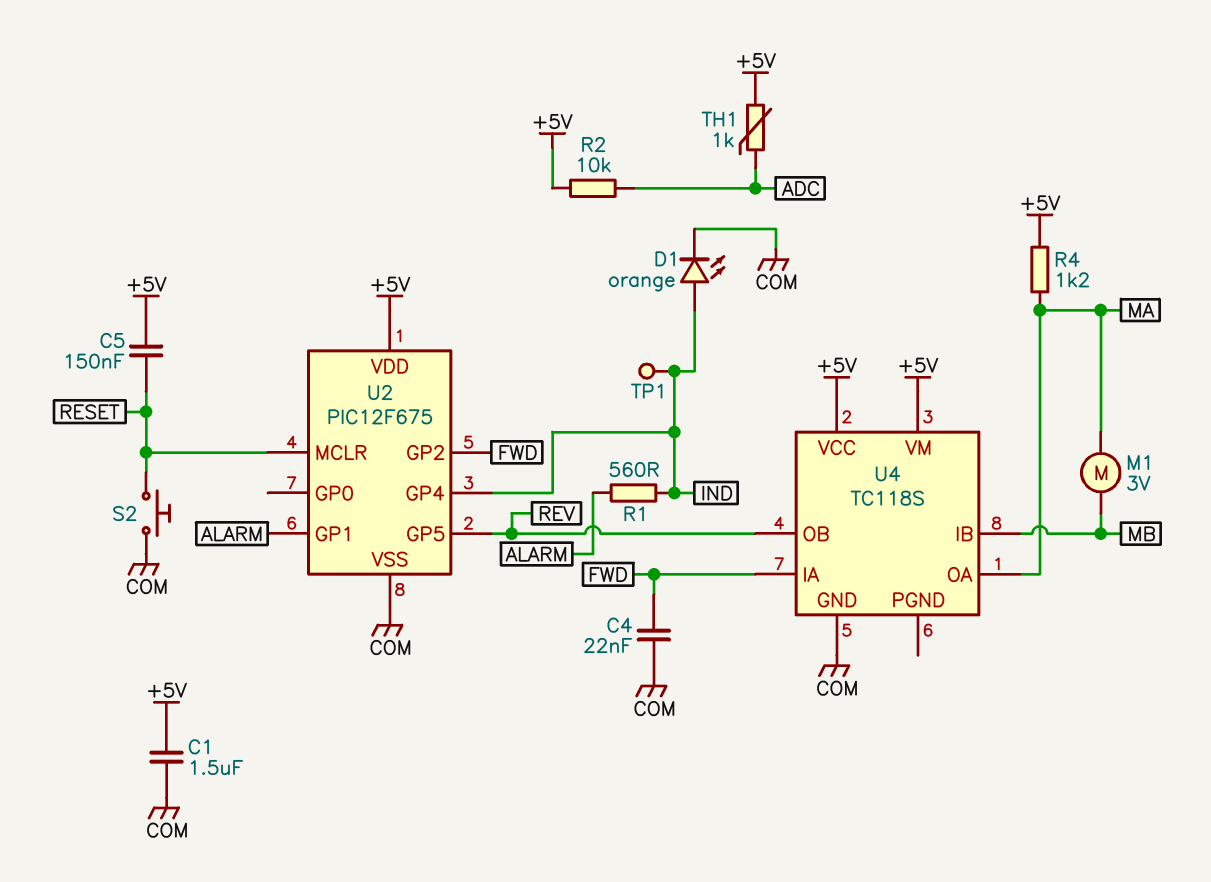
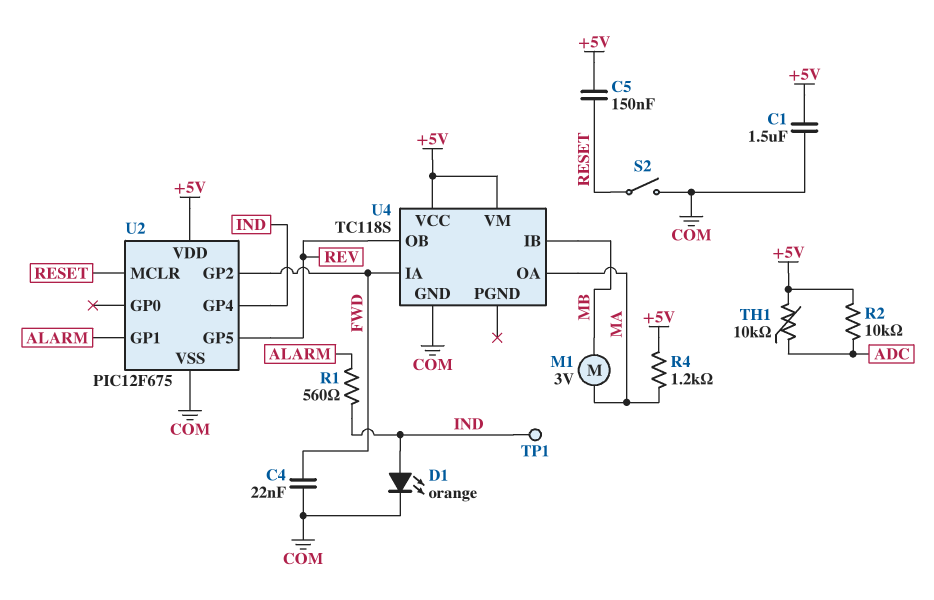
S2: button (COM, RESET) -> switch (COM, RESET)
TH1: 1k (+5V, ADC) -> 10k (+5V, ADC)

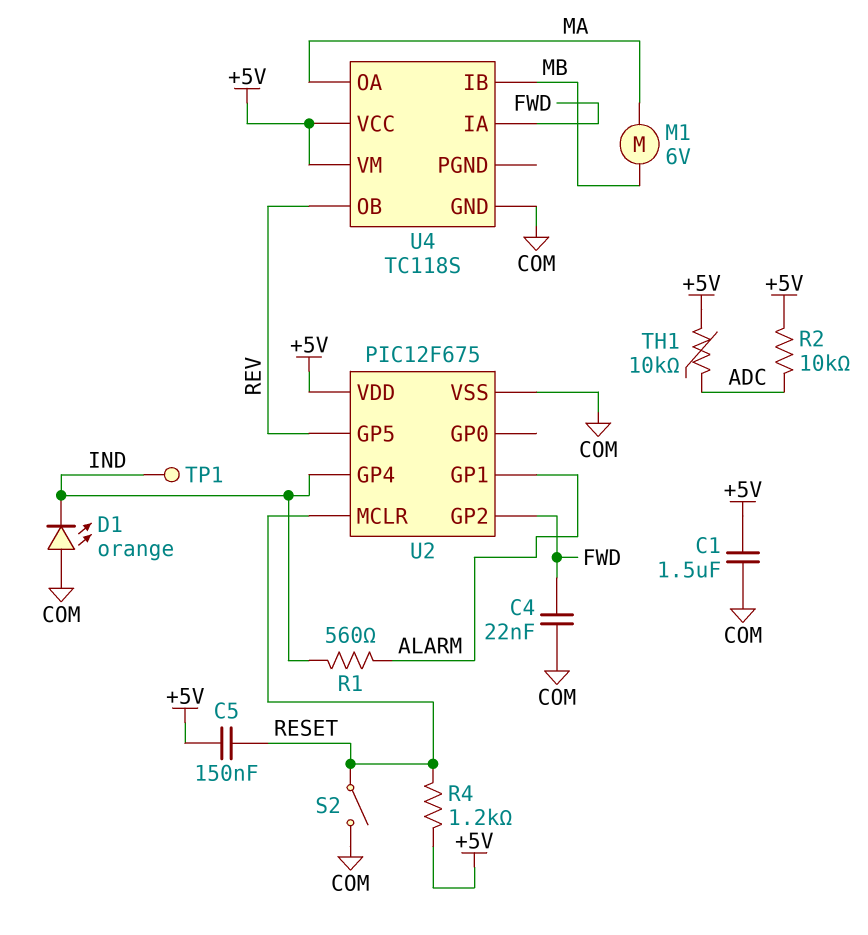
D1: LED orange (A IND, K COM) -> LED orange (A COM, K IND)
M1: motor 3V (MA, MB) -> motor 6V (MA, MB)
R4: 1.2k (+5V, MA) -> 1.2k (+5V, RESET)

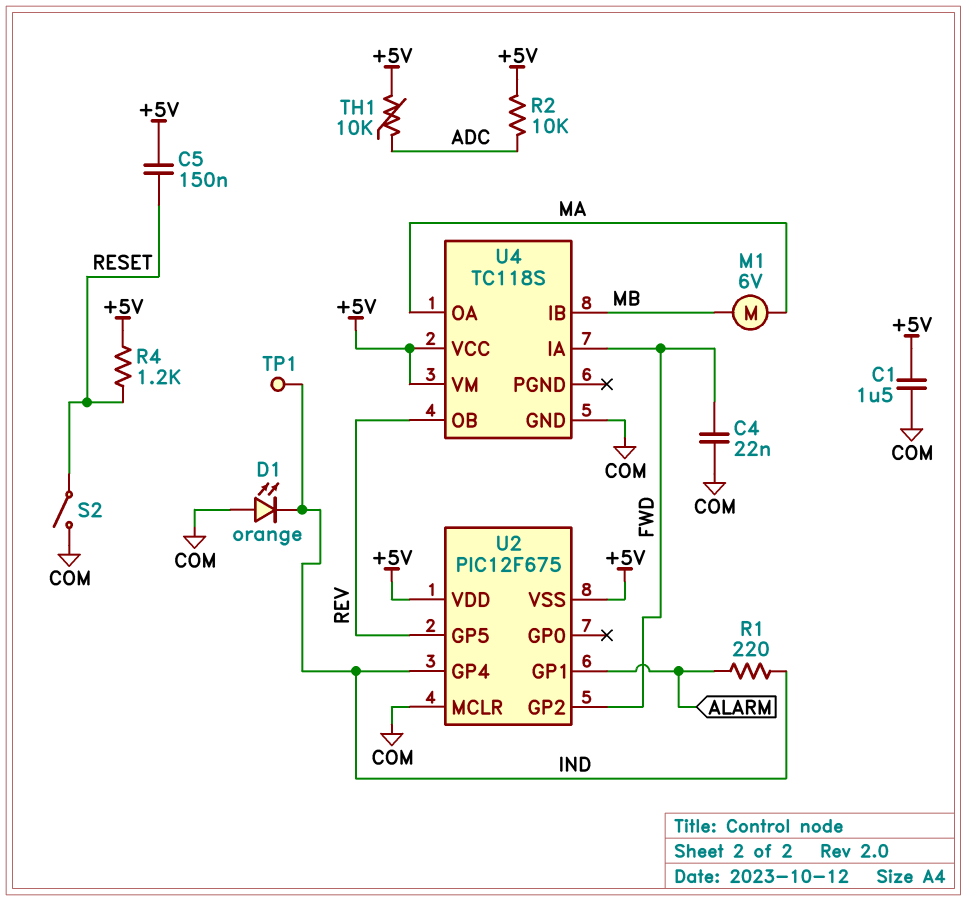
R1: 560 (ALARM, IND) -> 220 (ALARM, IND)
U2 pin MCLR: RESET -> COM
U2 pin VSS: COM -> +5V

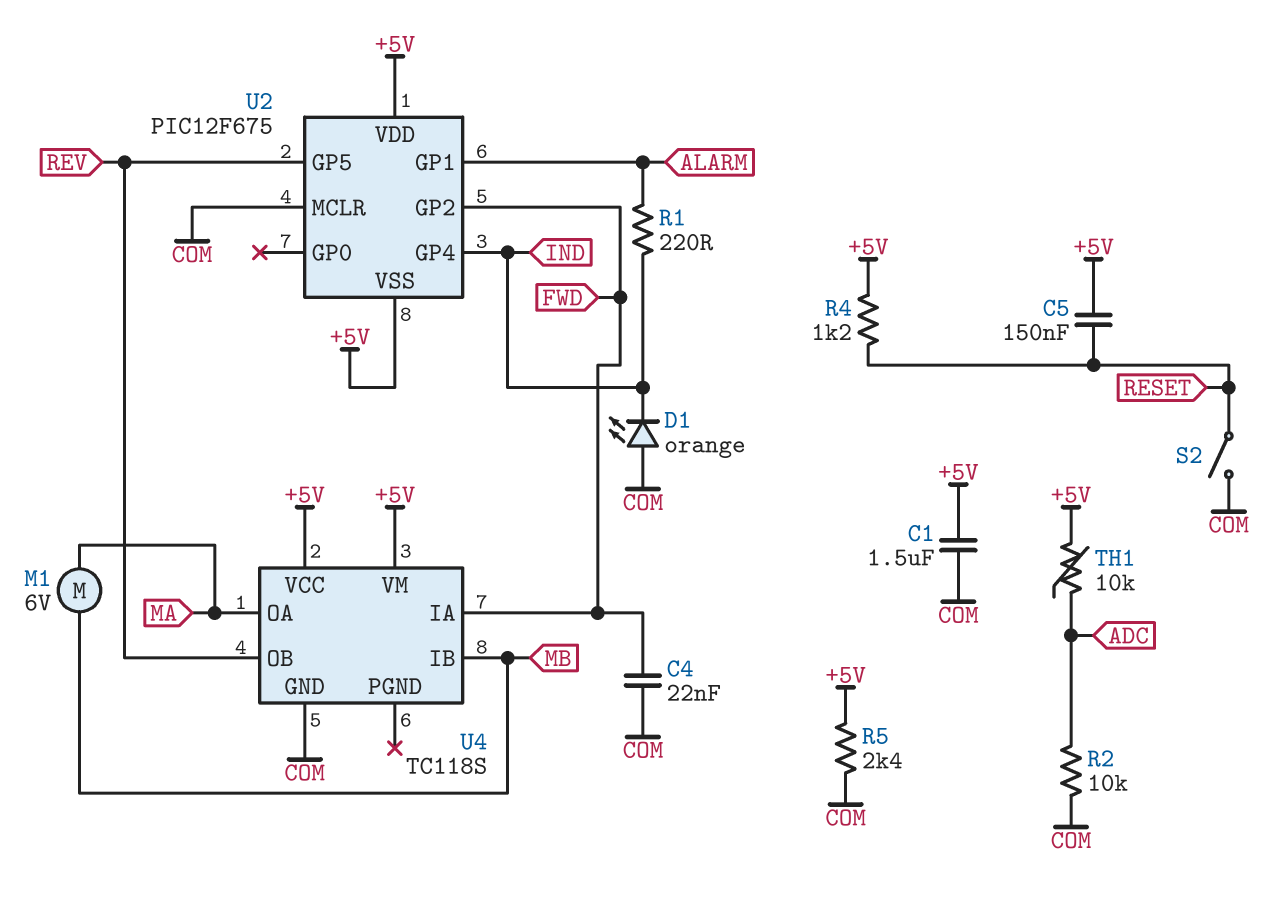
R2: 10k (+5V, ADC) -> 10k (ADC, COM)
R5: none -> 2.4k (+5V, COM)
TP1: test point (IND) -> none

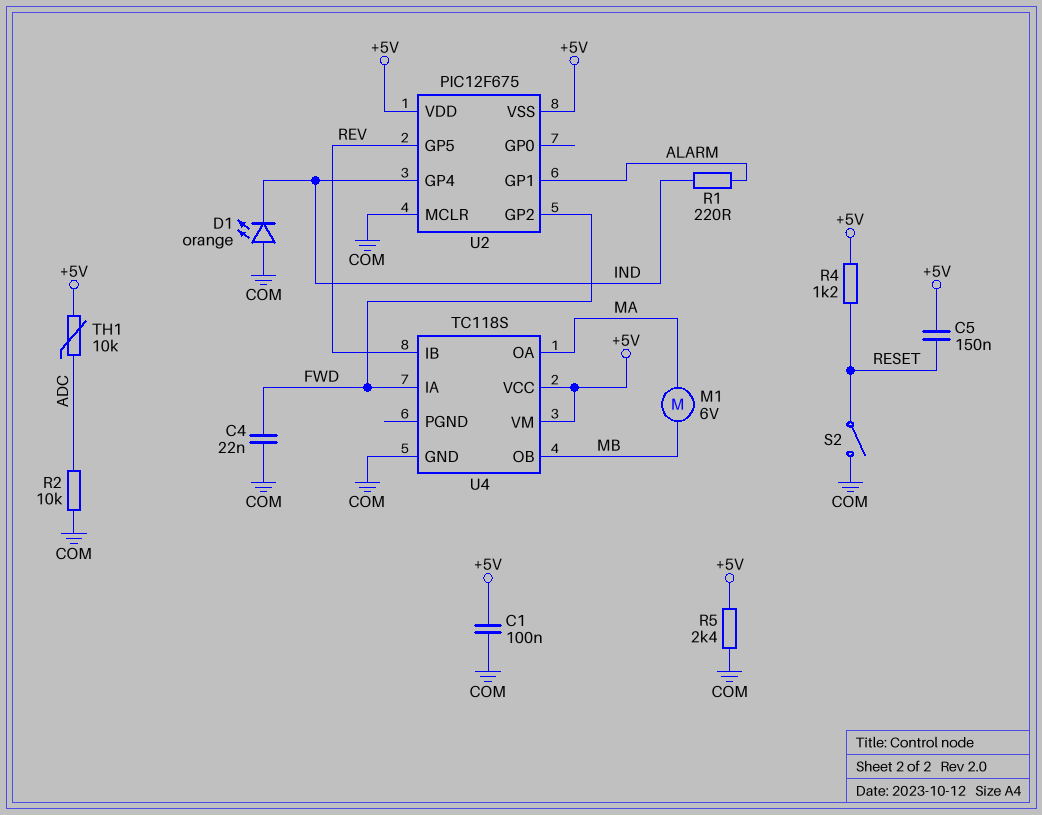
C1: 1.5uF (+5V, COM) -> 100nF (+5V, COM)
U4 pin IB: MB -> REV
U4 pin OB: REV -> MB

